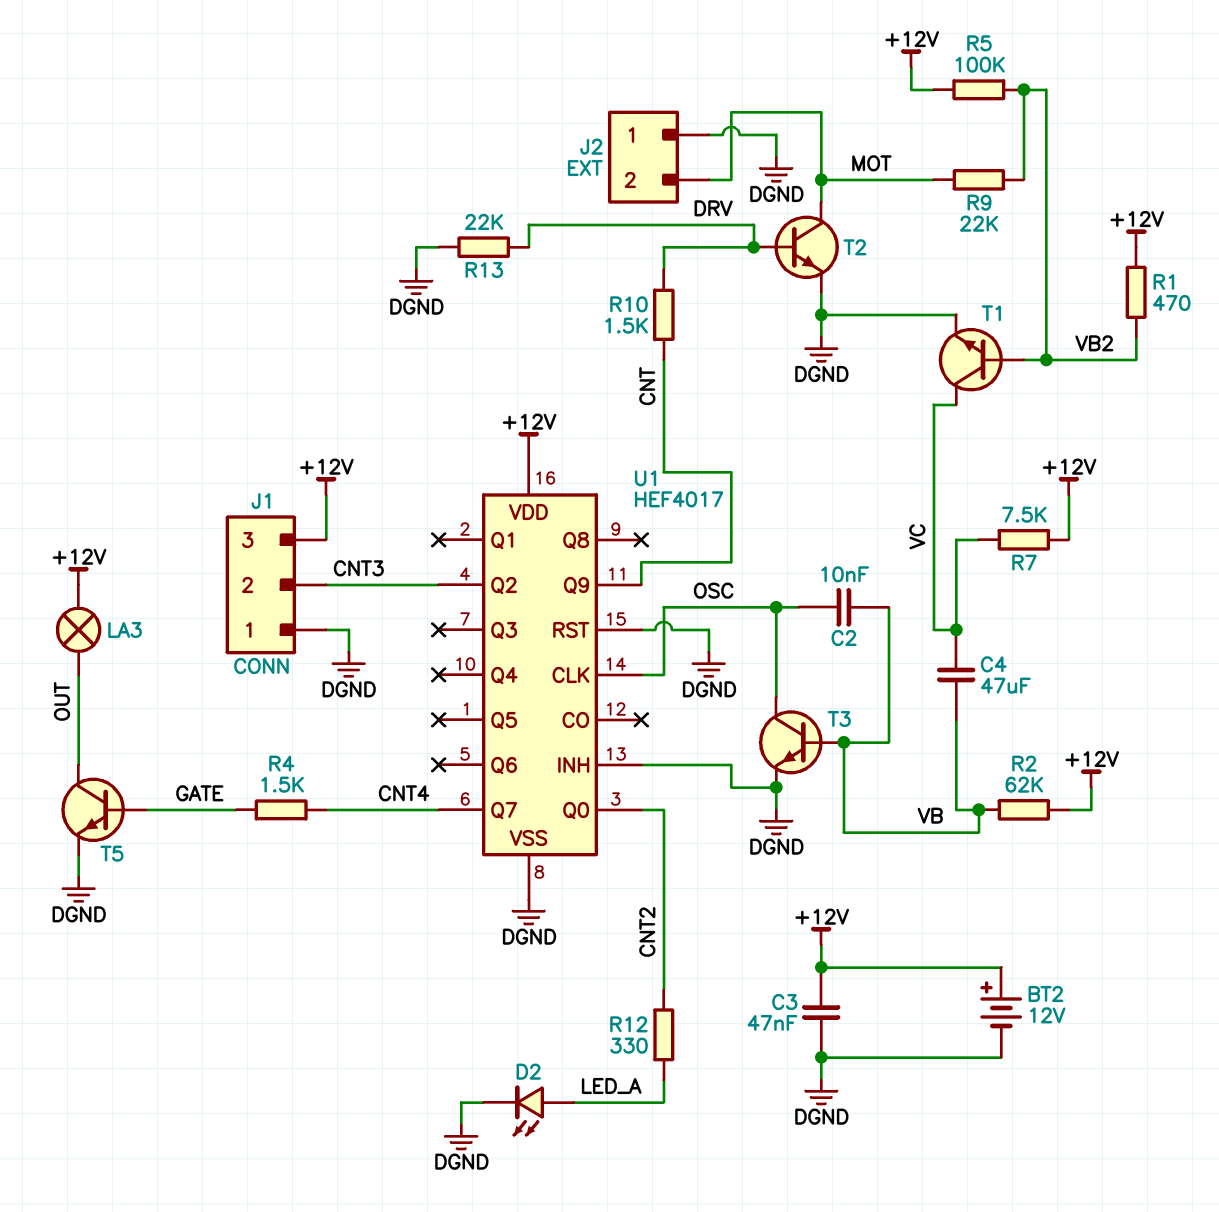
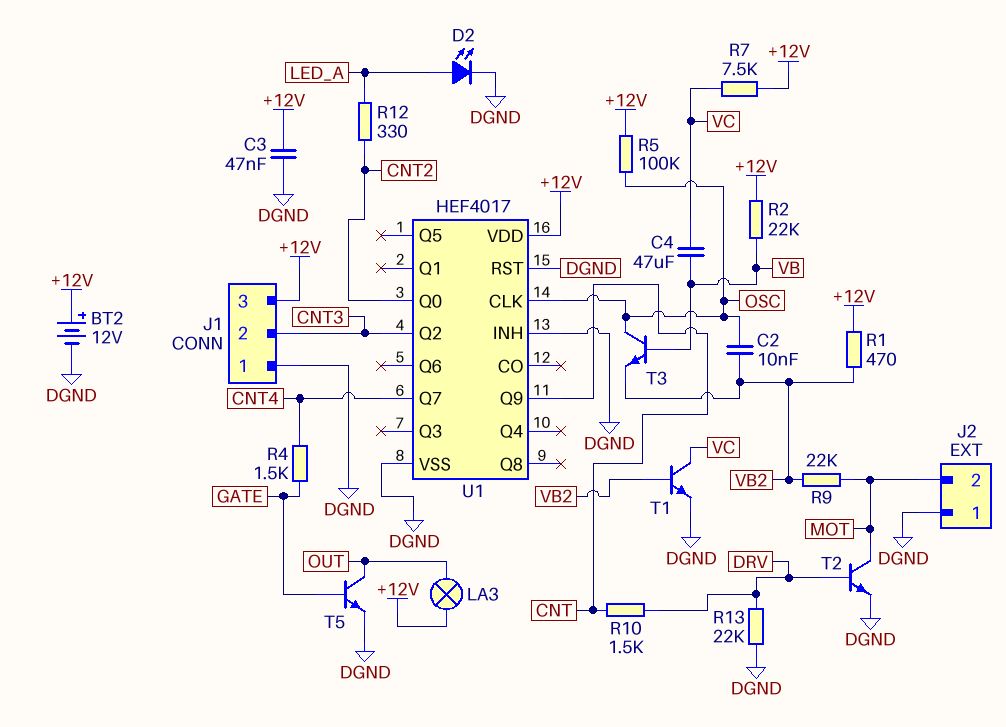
C2: 10nF (OSC, VB) -> 10nF (OSC, VB2)
R2: 62k (+12V, VB) -> 22k (+12V, VB)
R5: 100k (+12V, VB2) -> 100k (+12V, OSC)
T3: NPN (B VB, C OSC, E DGND) -> NPN (B VB, C OSC, E VB2)

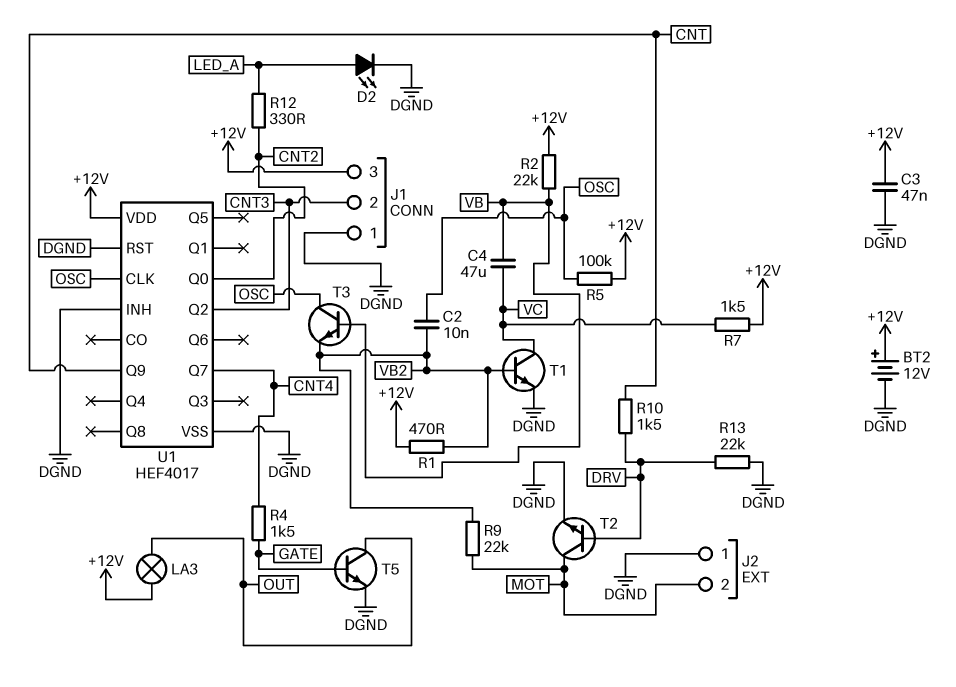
R7: 7.5k (+12V, VC) -> 1.5k (+12V, VC)

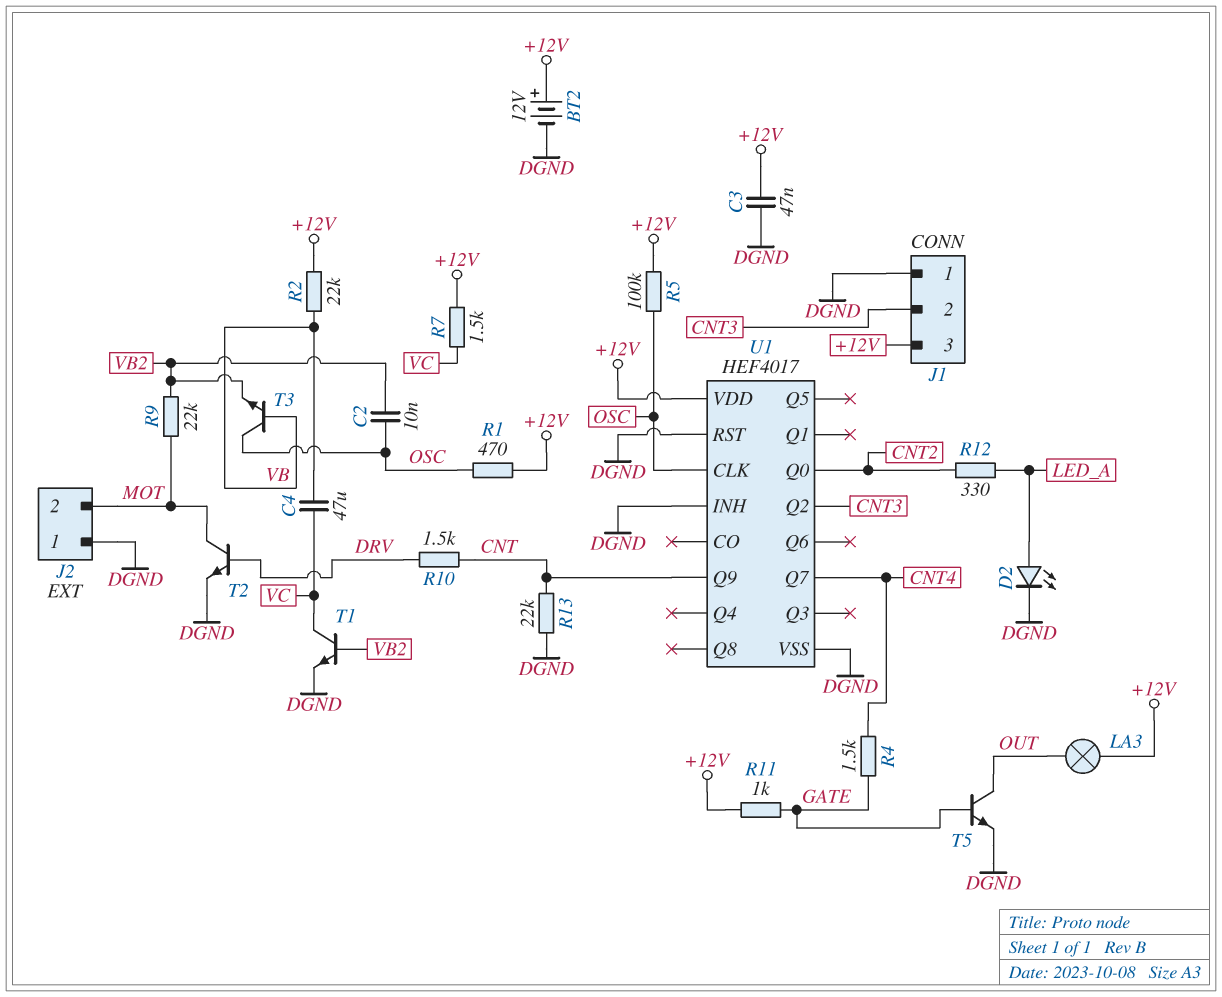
R1: 470 (+12V, VB2) -> 470 (+12V, OSC)
R11: none -> 1k (+12V, GATE)
R13: 22k (DGND, DRV) -> 22k (CNT, DGND)

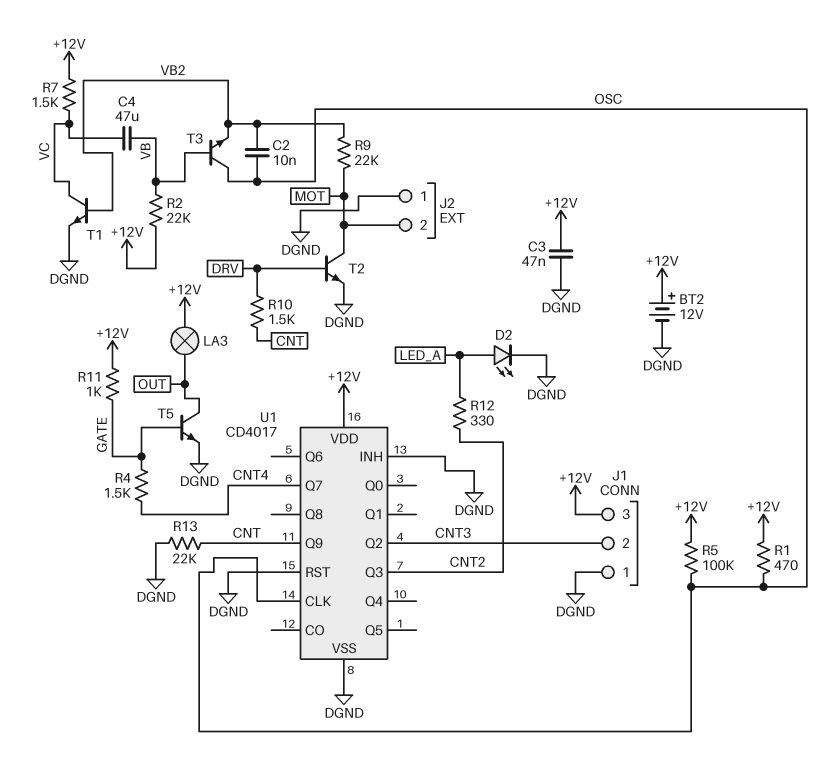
U1: HEF4017 -> CD4017
U1 pin Q0: CNT2 -> none
U1 pin Q3: none -> CNT2

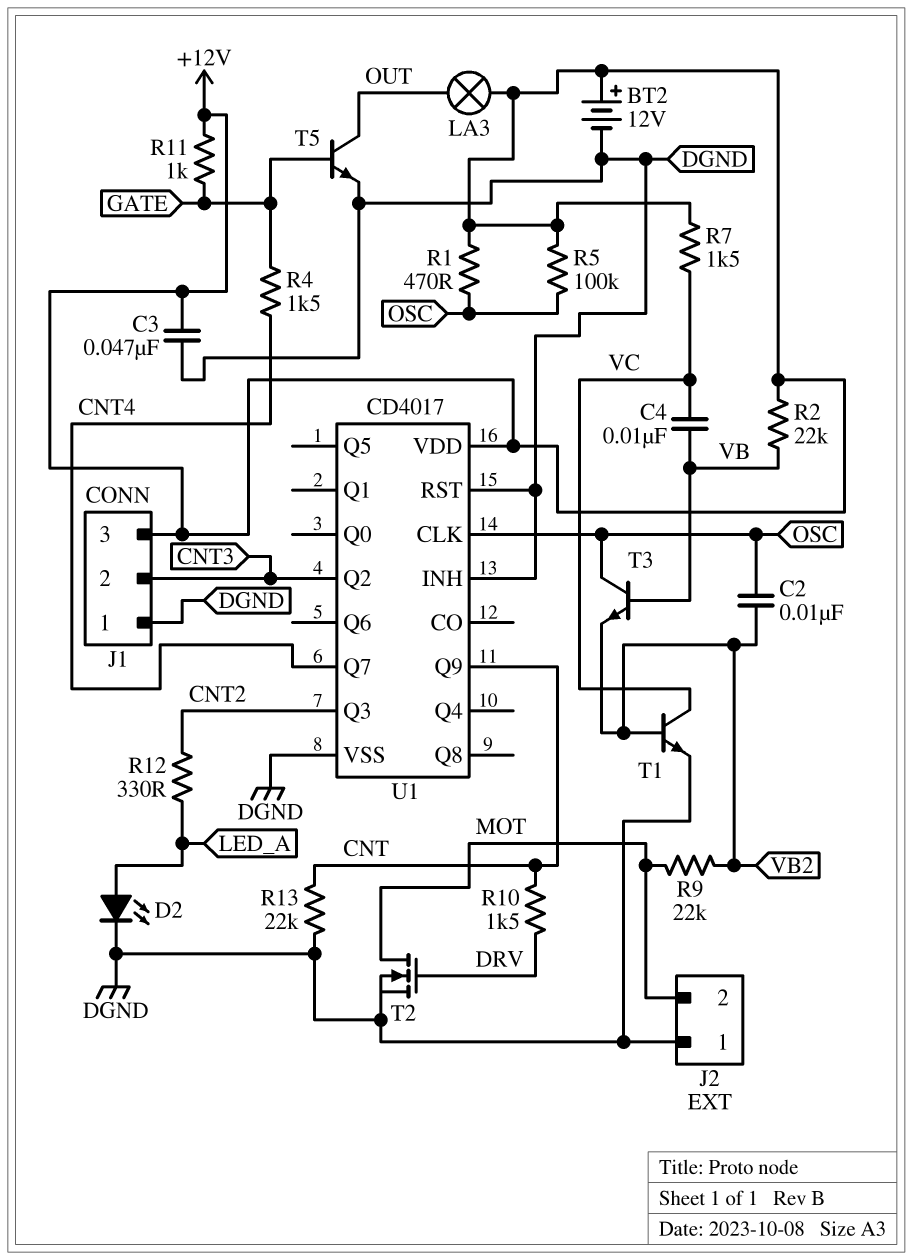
C4: 47uF (VB, VC) -> 10nF (VB, VC)
T2: NPN (B DRV, C MOT, E DGND) -> NMOS (G DRV, D MOT, S DGND)

